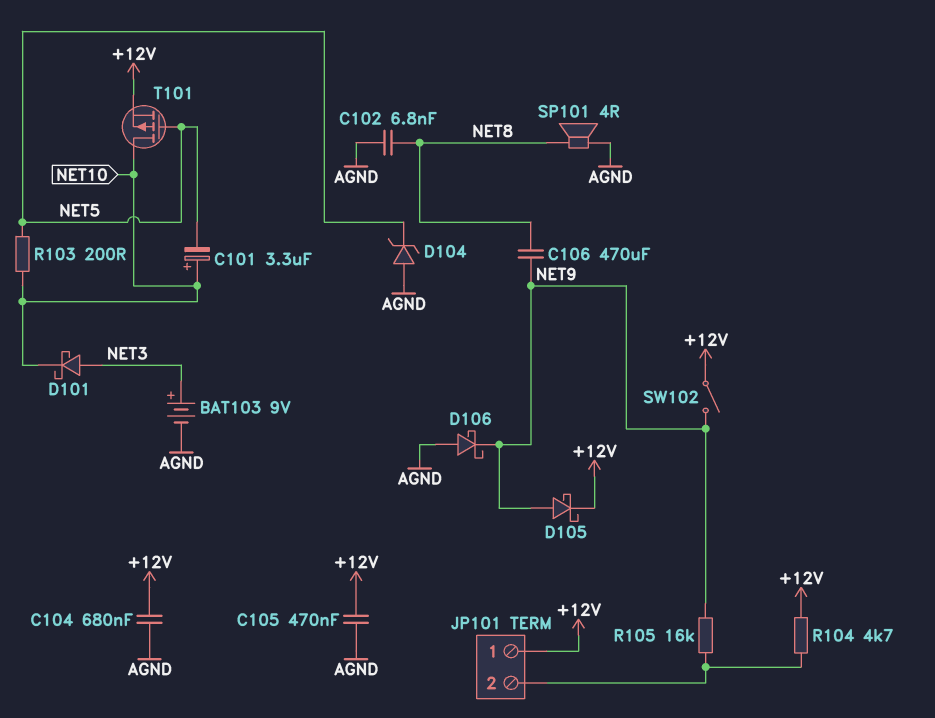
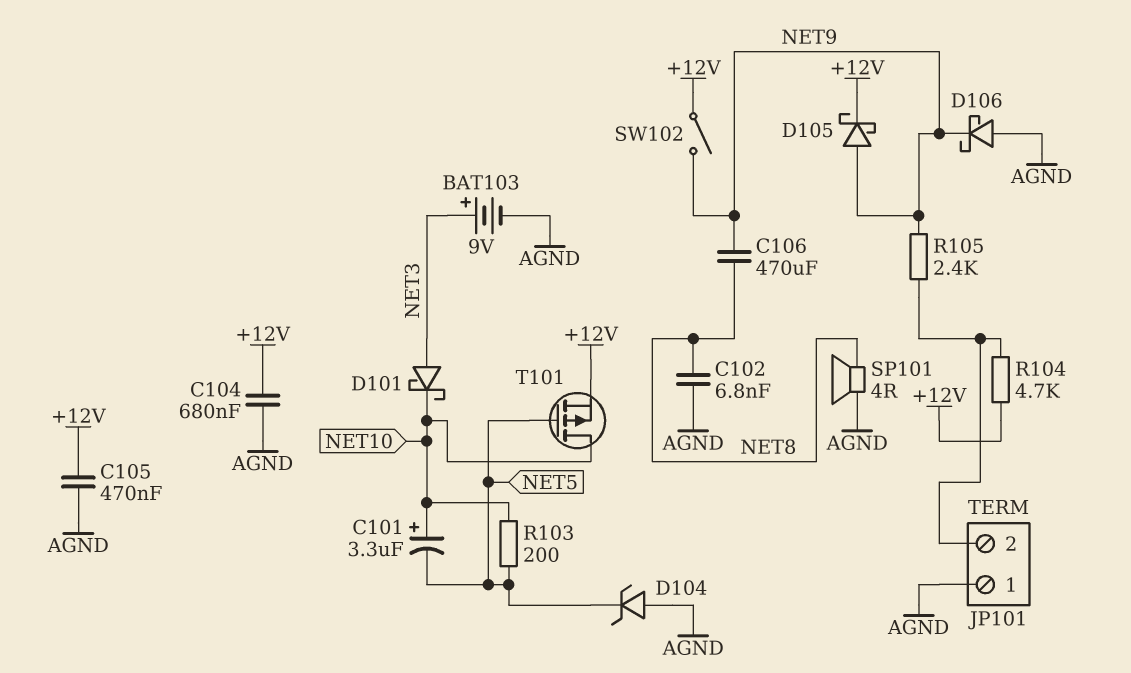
JP101 pin 1: +12V -> AGND
R105: 16k (JP101/2, NET9) -> 2.4k (JP101/2, NET9)

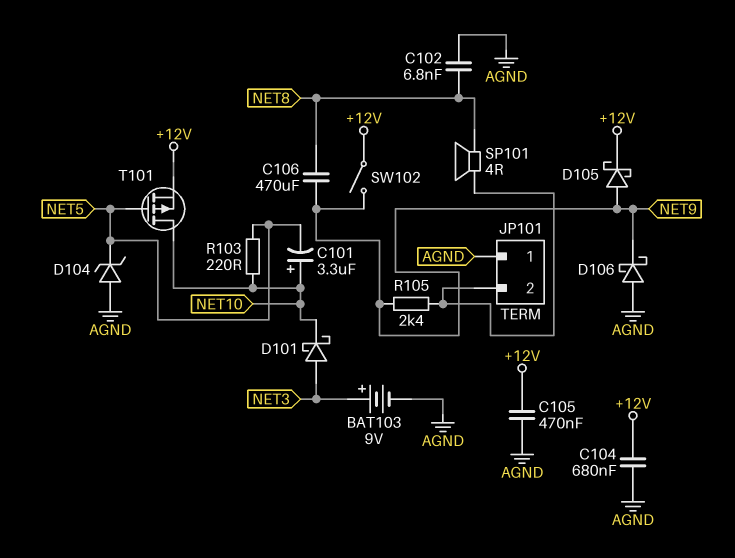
R103: 200 (NET5, NET10) -> 220 (NET5, NET10)
R104: 4.7k (+12V, JP101/2) -> none
SP101: speaker 4R (AGND, NET8) -> speaker 4R (JP101/2, NET8)

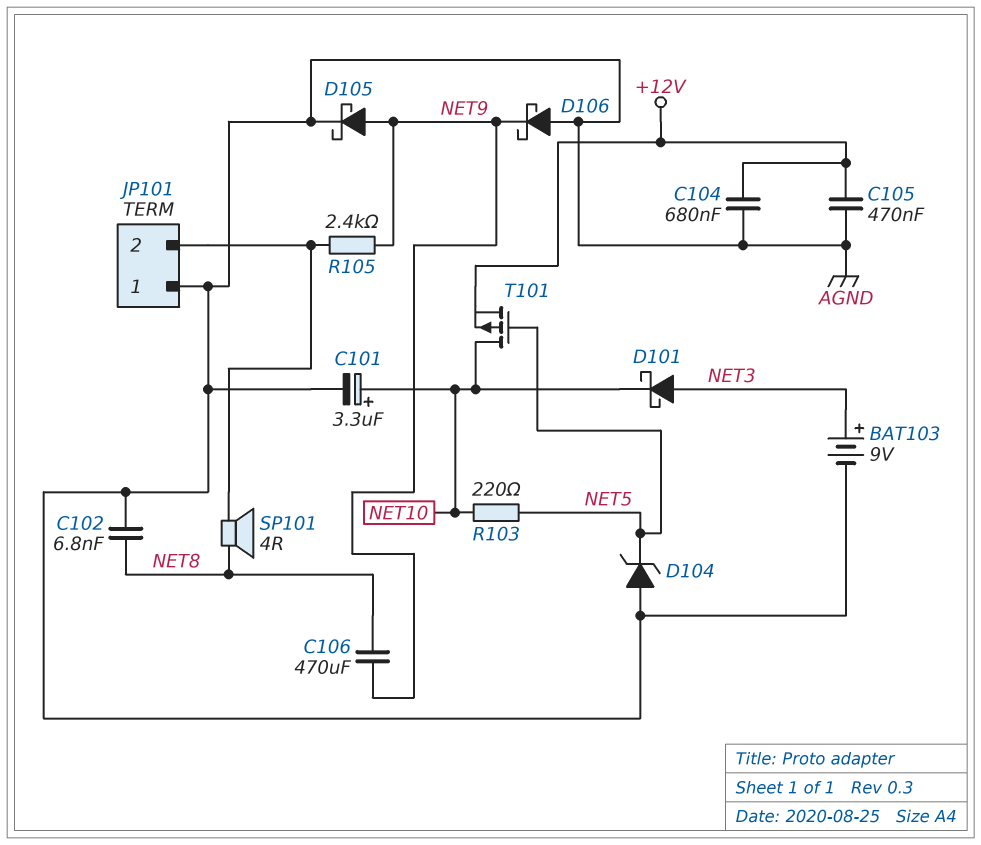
C101: 3.3uF (plus NET10, minus NET5) -> 3.3uF (plus NET10, minus AGND)
D105: schottky (A NET9, K +12V) -> schottky (A NET9, K AGND)
SW102: switch (+12V, NET9) -> none

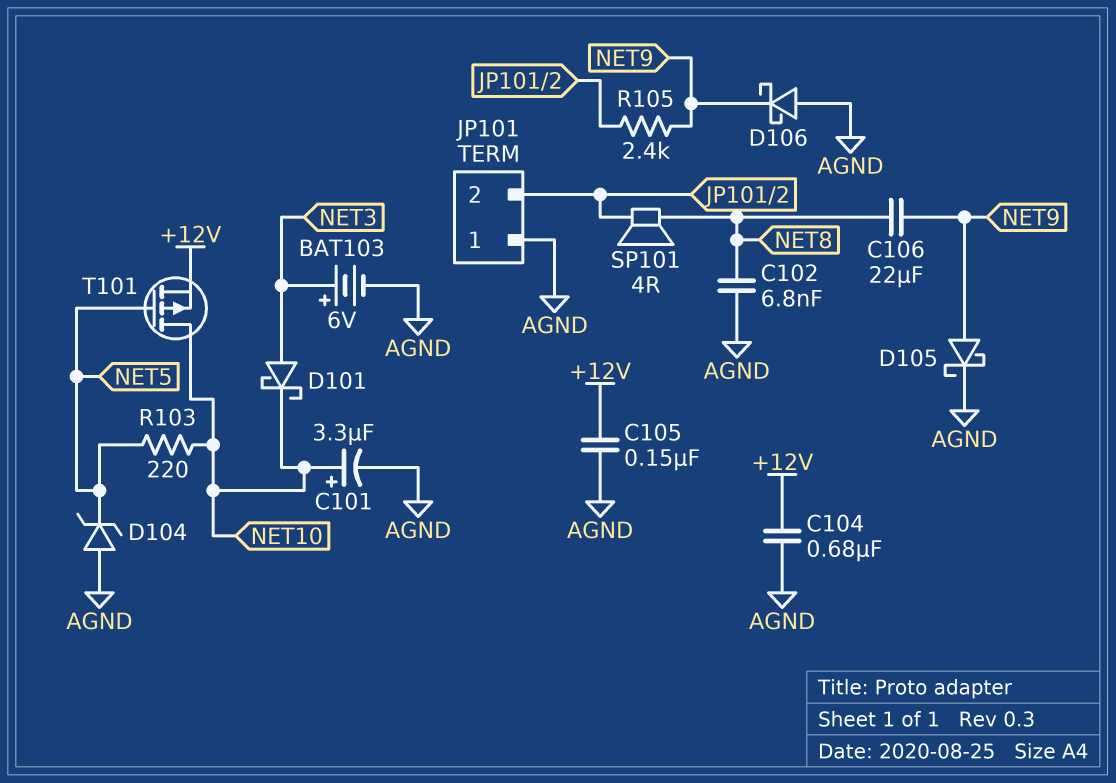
BAT103: 9V (plus NET3, minus AGND) -> 6V (plus NET3, minus AGND)
C105: 470nF (+12V, AGND) -> 150nF (+12V, AGND)
C106: 470uF (NET8, NET9) -> 22uF (NET8, NET9)

